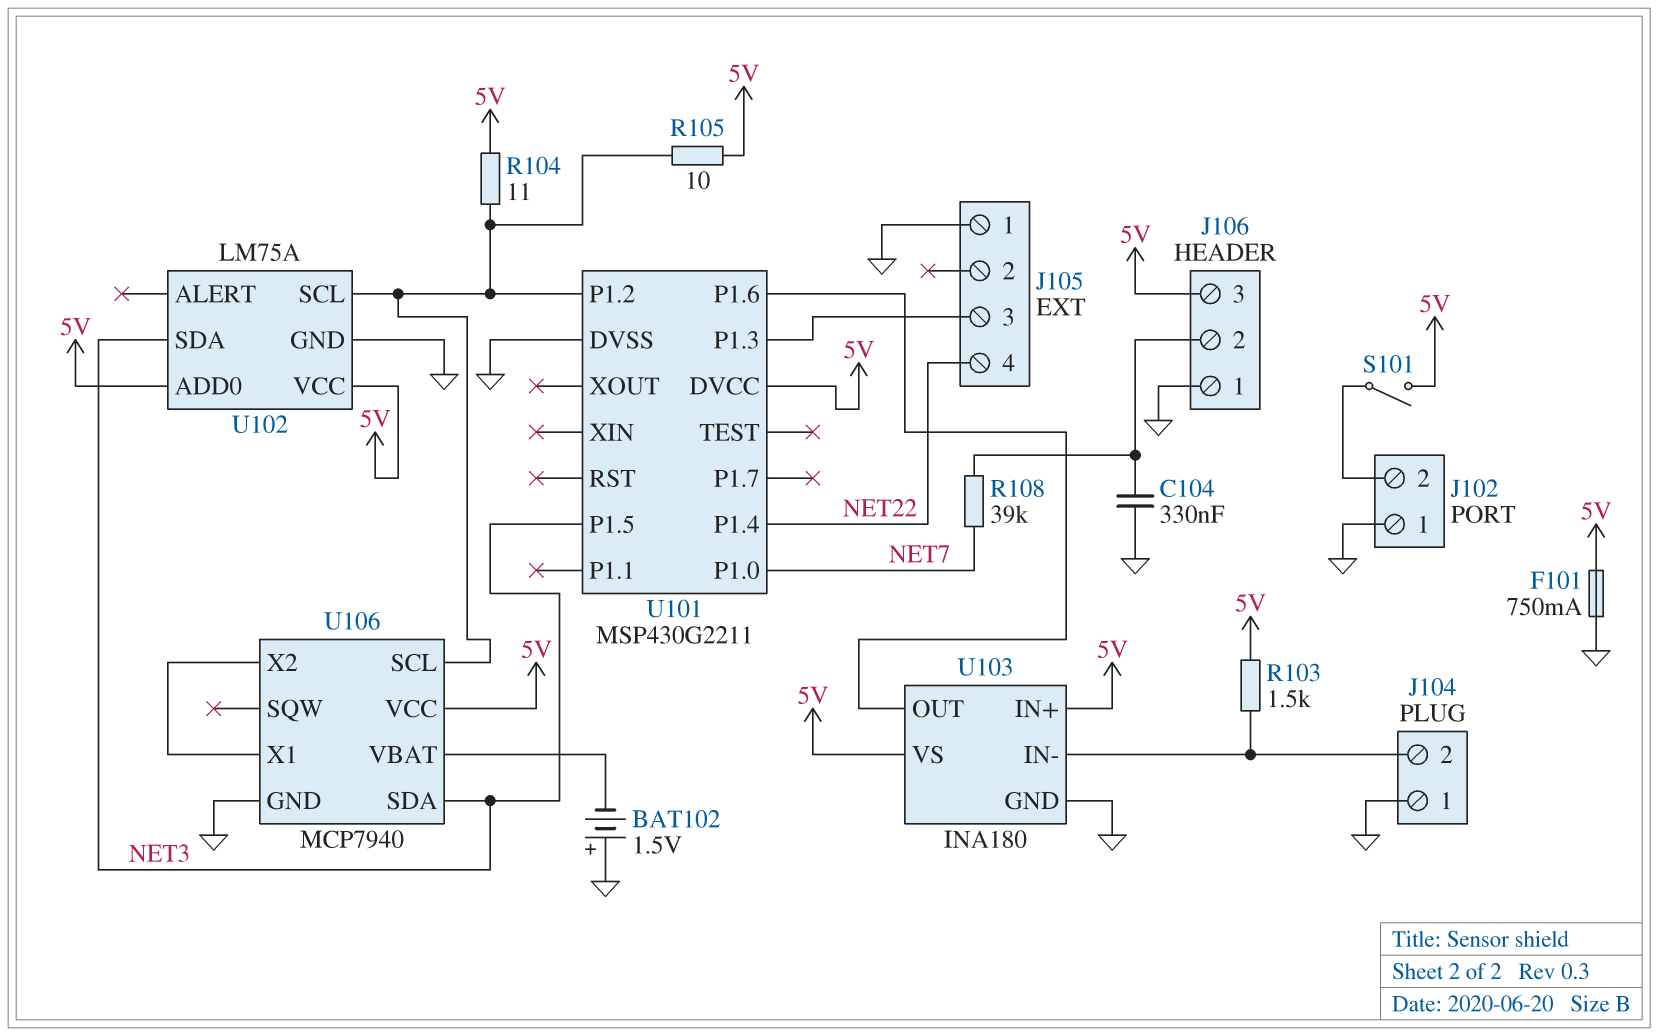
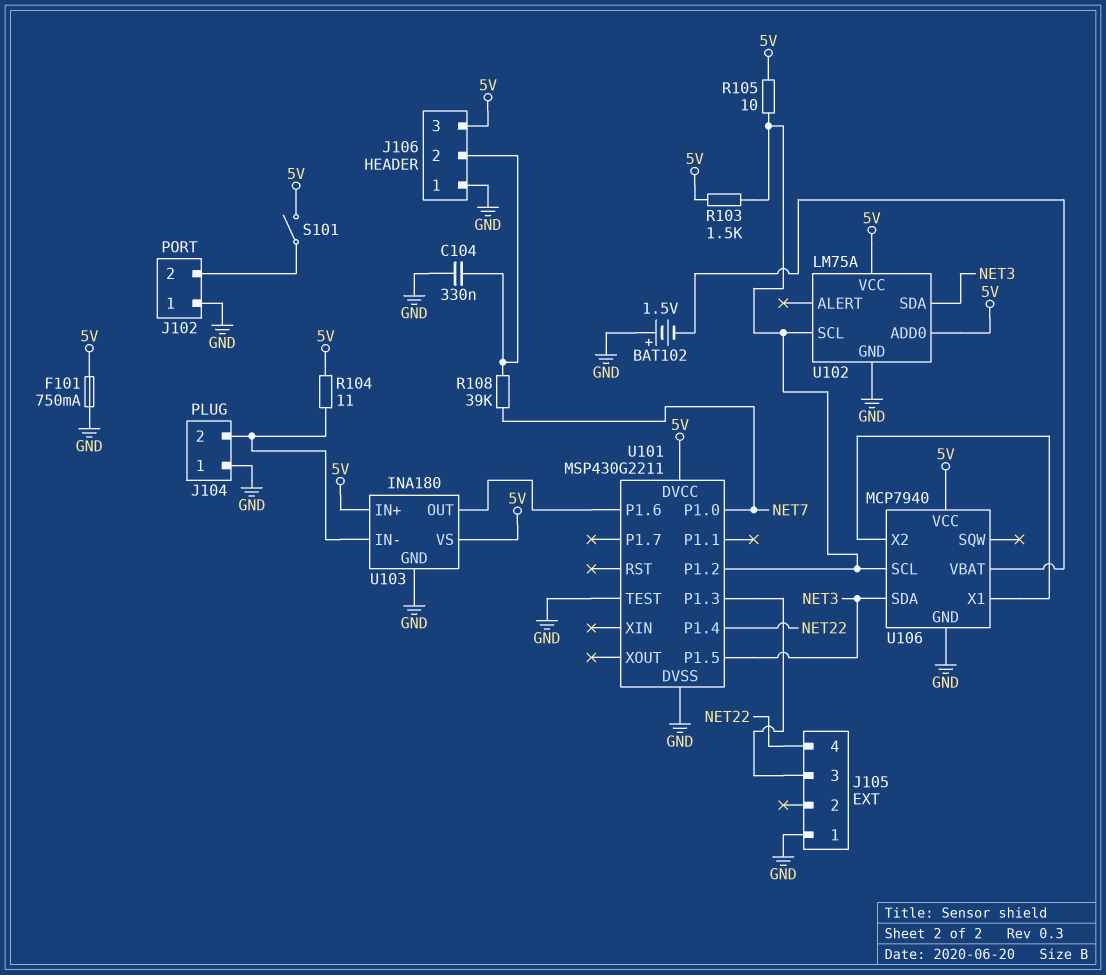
R103: 1.5k (5V, J104/2) -> 1.5k (5V, U101/P1.2)
R104: 11 (5V, U101/P1.2) -> 11 (5V, J104/2)
U101 pin TEST: none -> GND

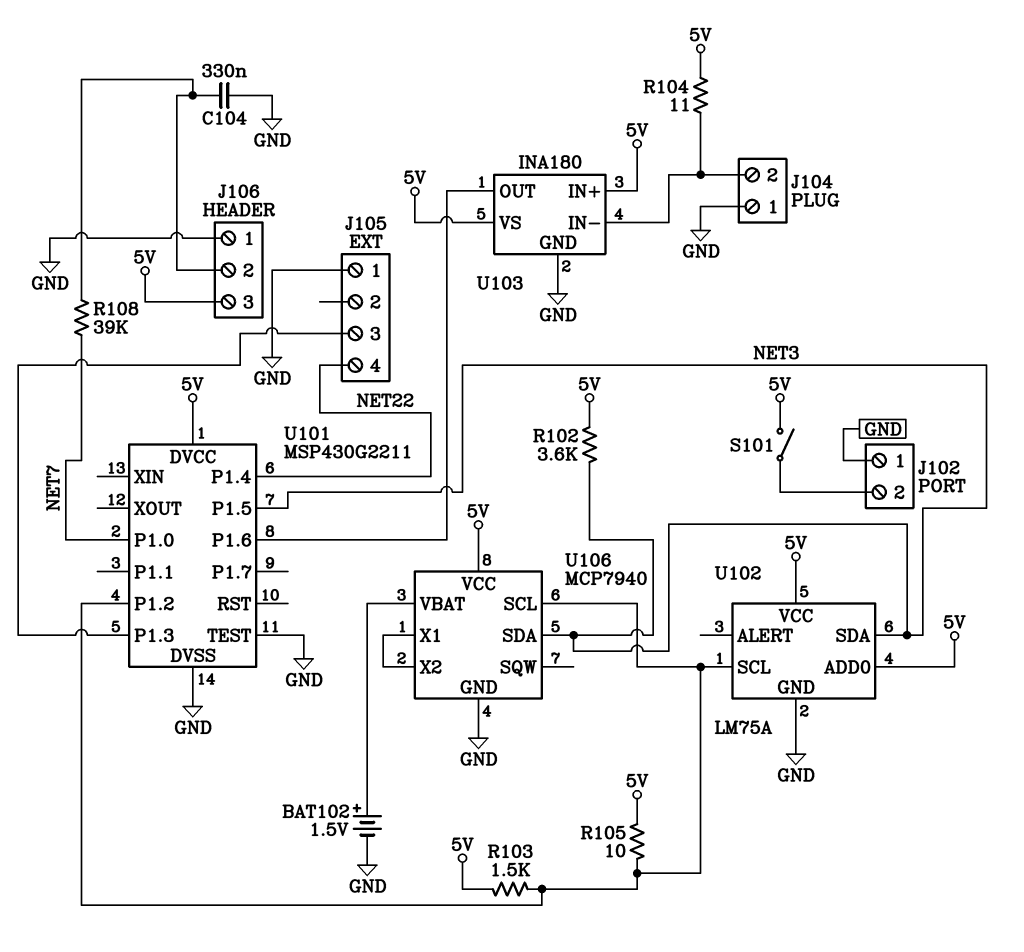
BAT102: 1.5V (plus GND, minus U106/VBAT) -> 1.5V (plus U106/VBAT, minus GND)
F101: 750mA (5V, GND) -> none
R102: none -> 3.6k (5V, NET3)

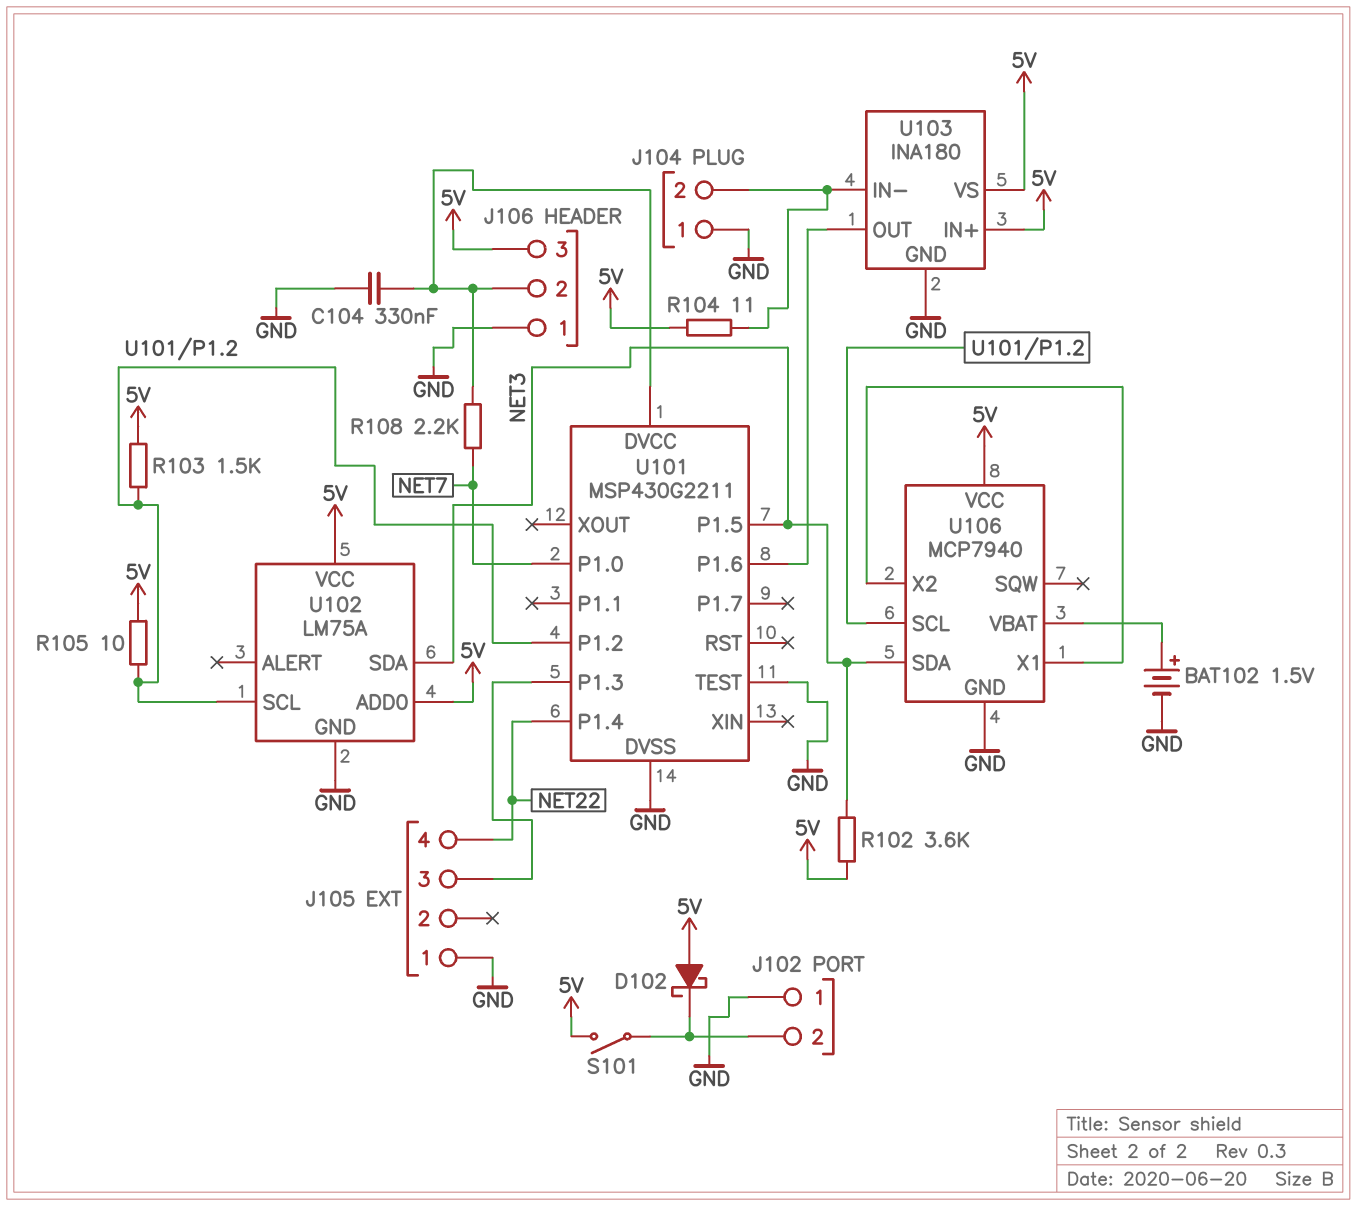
D102: none -> schottky (A 5V, K J102/2)
R108: 39k (J106/2, NET7) -> 2.2k (J106/2, NET7)
U101 pin DVCC: 5V -> J106/2

